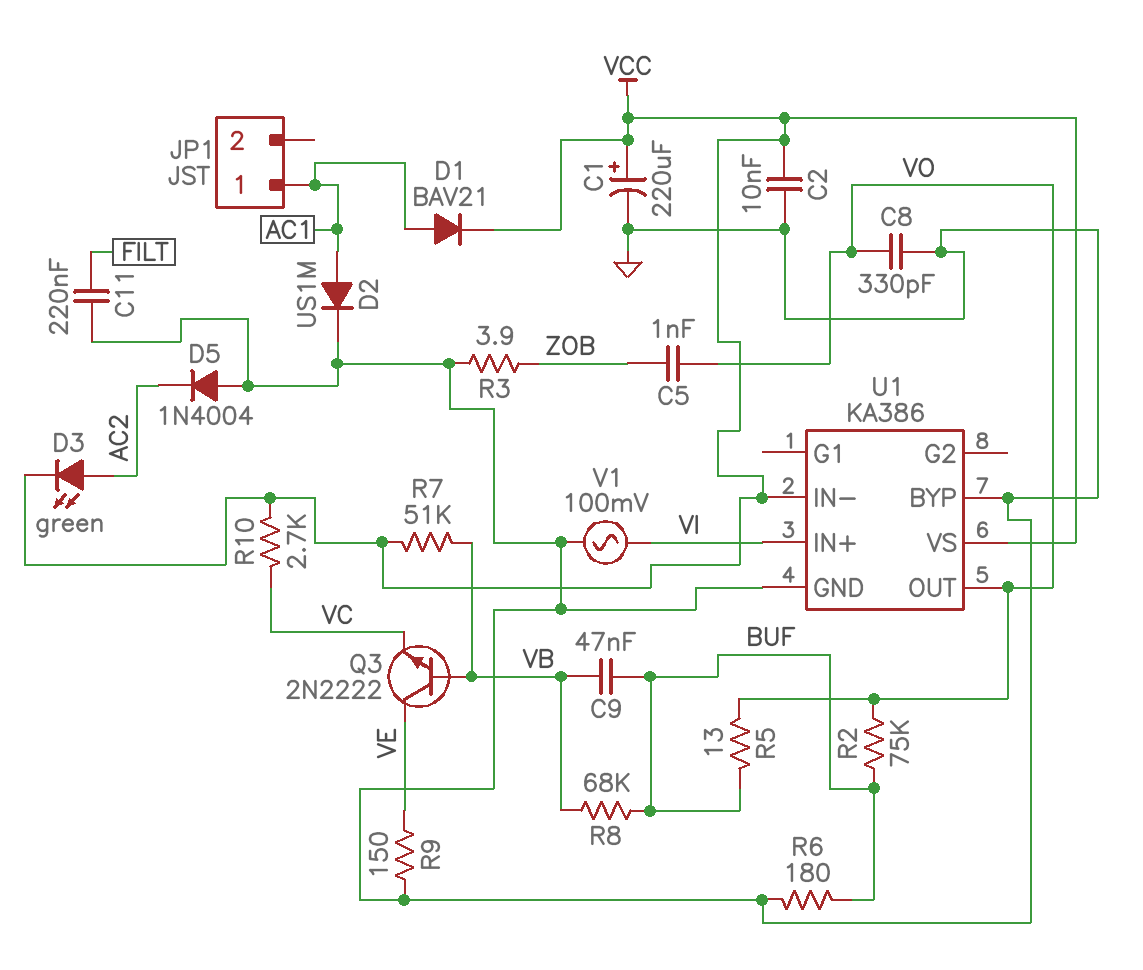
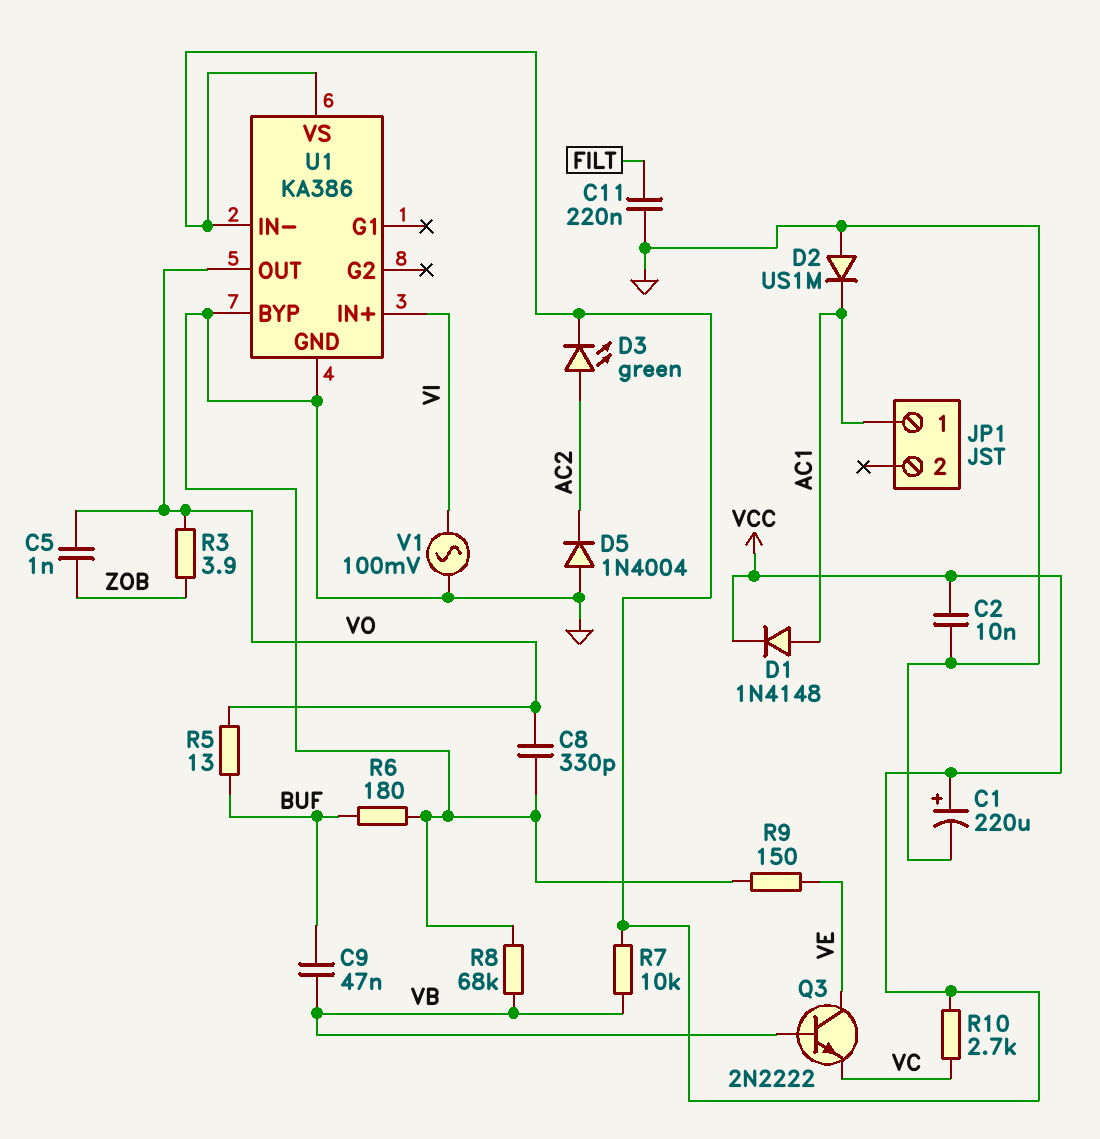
D1: diode BAV21 (A AC1, K VCC) -> diode 1N4148 (A AC1, K VCC)
D2: diode US1M (A AC1, K GND) -> diode US1M (A GND, K AC1)
R2: 75k (BUF, VO) -> none
R3: 3.9 (GND, ZOB) -> 3.9 (VO, ZOB)
R7: 51k (VB, VCC) -> 10k (VB, VCC)
R8: 68k (BUF, VB) -> 68k (GND, VB)

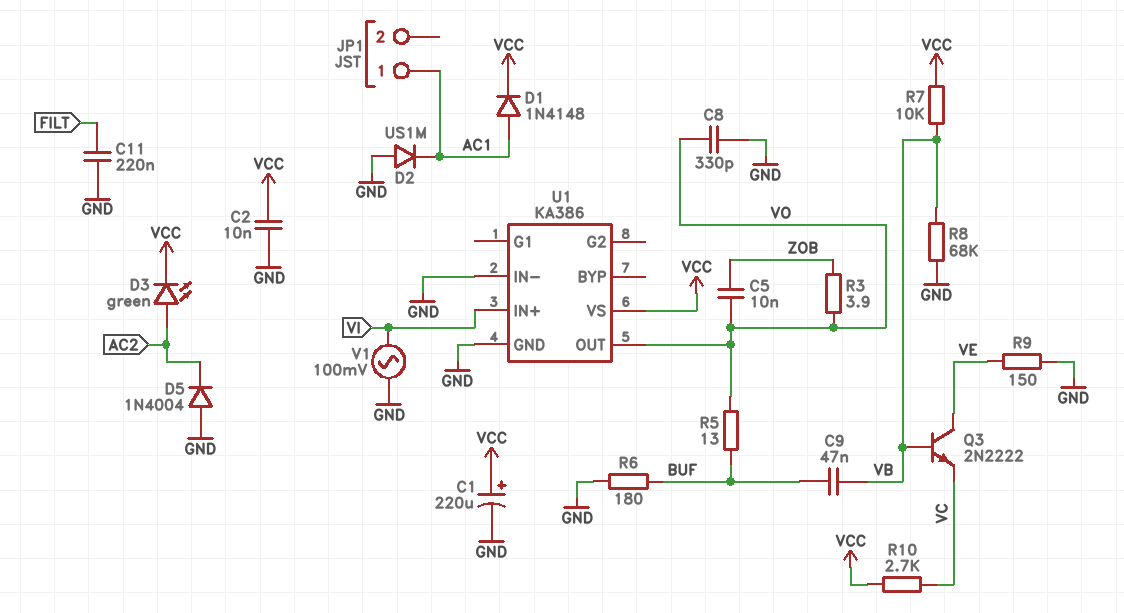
C5: 1nF (VO, ZOB) -> 10nF (VO, ZOB)
U1 pin BYP: GND -> none
U1 pin IN-: VCC -> GND

